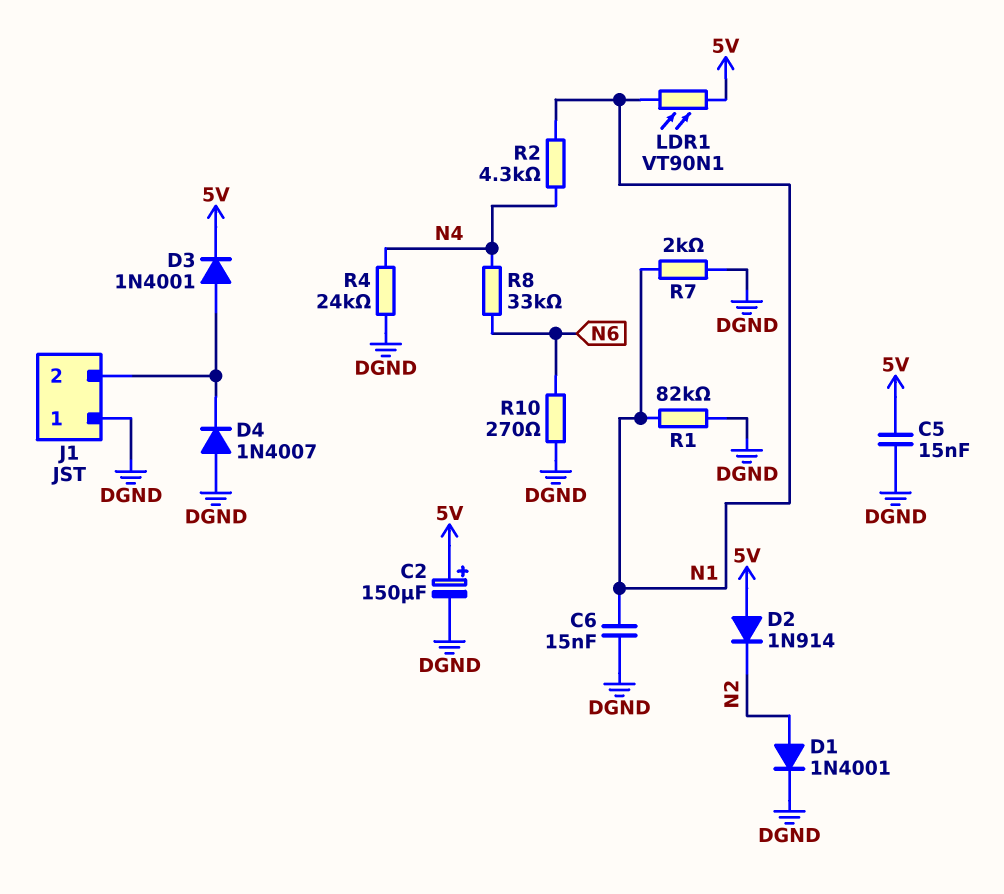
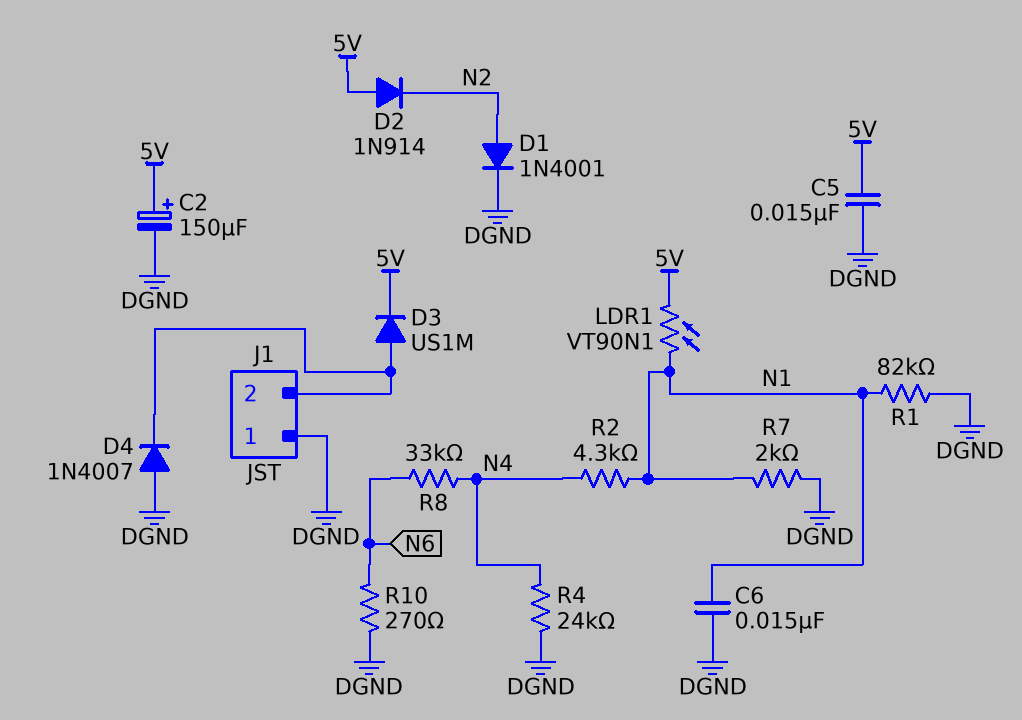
D3: diode 1N4001 (A J1/2, K 5V) -> diode US1M (A J1/2, K 5V)

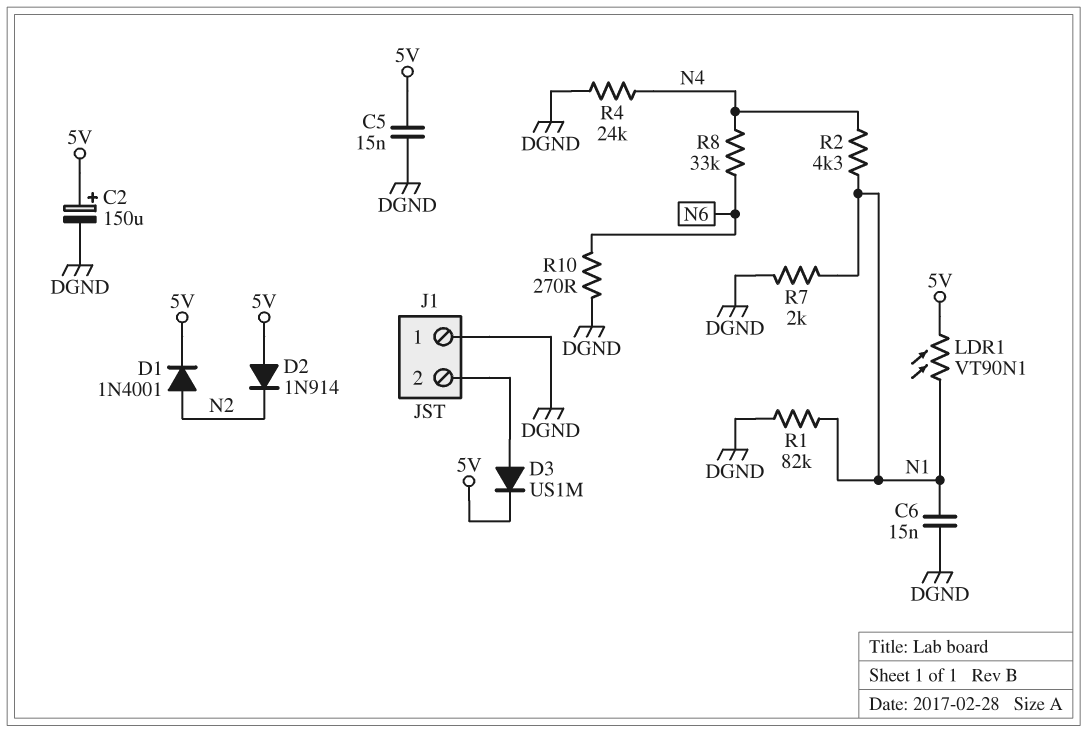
D1: diode 1N4001 (A N2, K DGND) -> diode 1N4001 (A N2, K 5V)
D4: diode 1N4007 (A DGND, K J1/2) -> none

